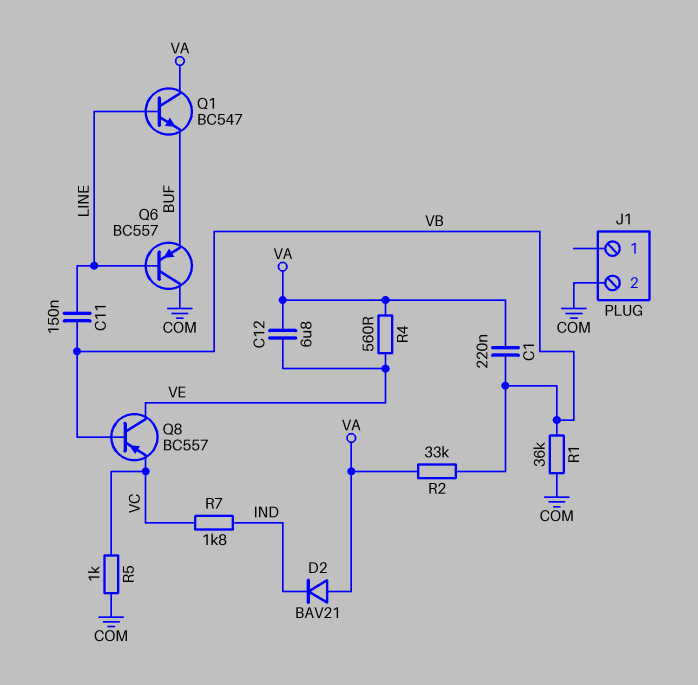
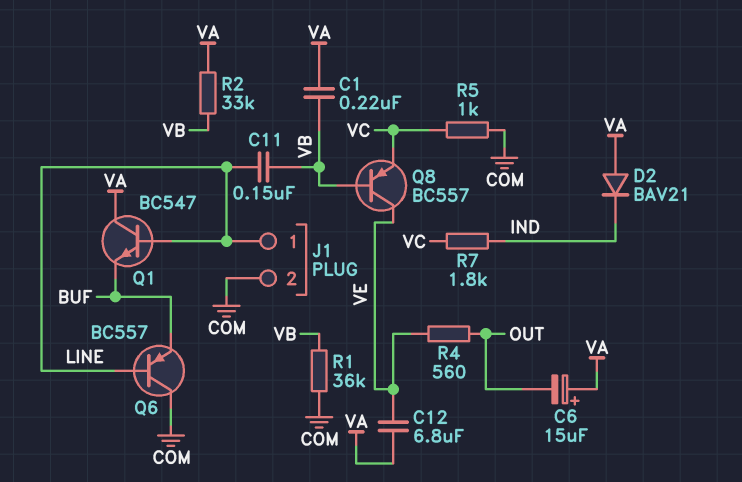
C6: none -> 15uF (plus VA, minus OUT)
J1 pin 1: none -> LINE
R4: 560 (VA, VE) -> 560 (OUT, VE)

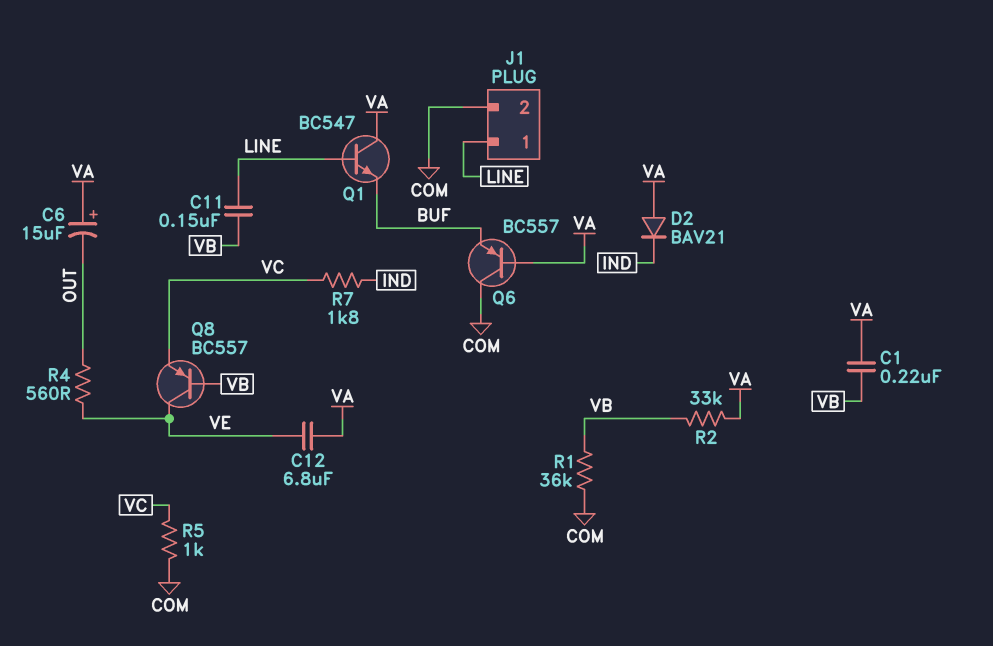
Q6: PNP BC557 (B LINE, C COM, E BUF) -> PNP BC557 (B VA, C COM, E BUF)

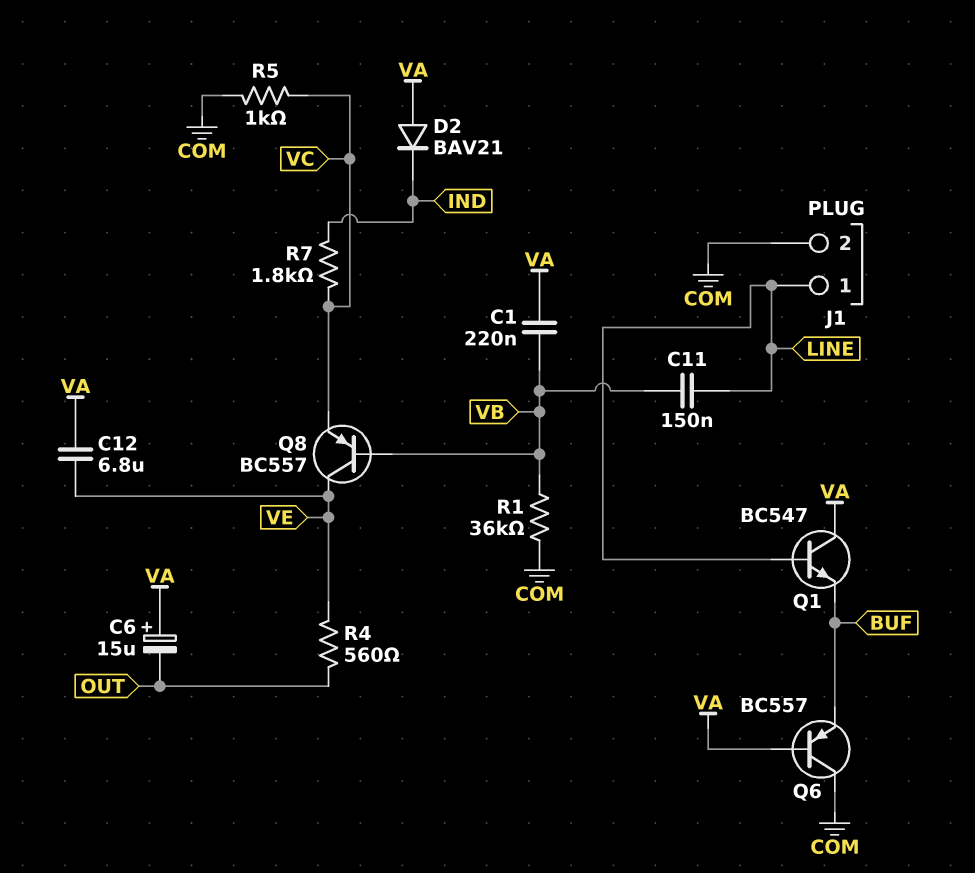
R2: 33k (VA, VB) -> none

